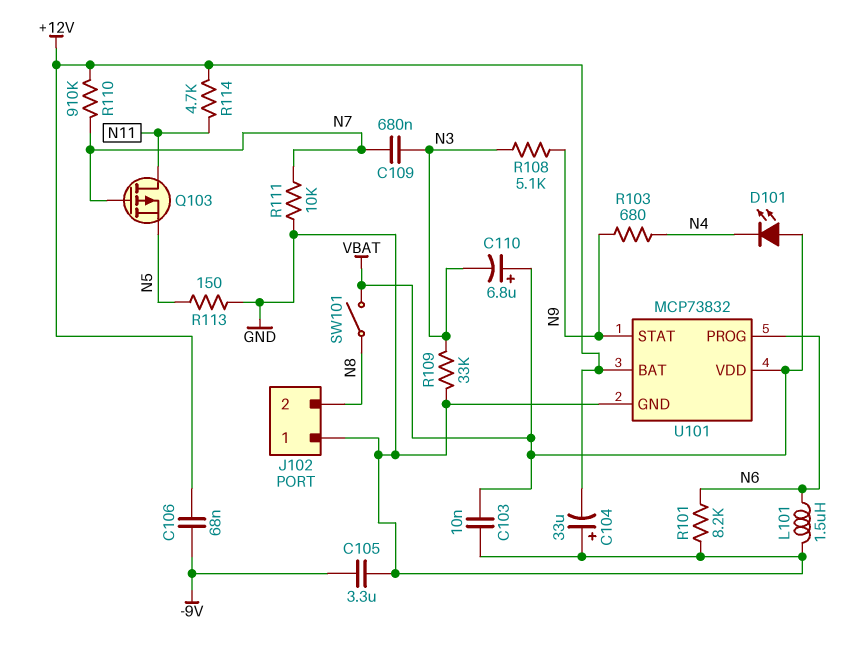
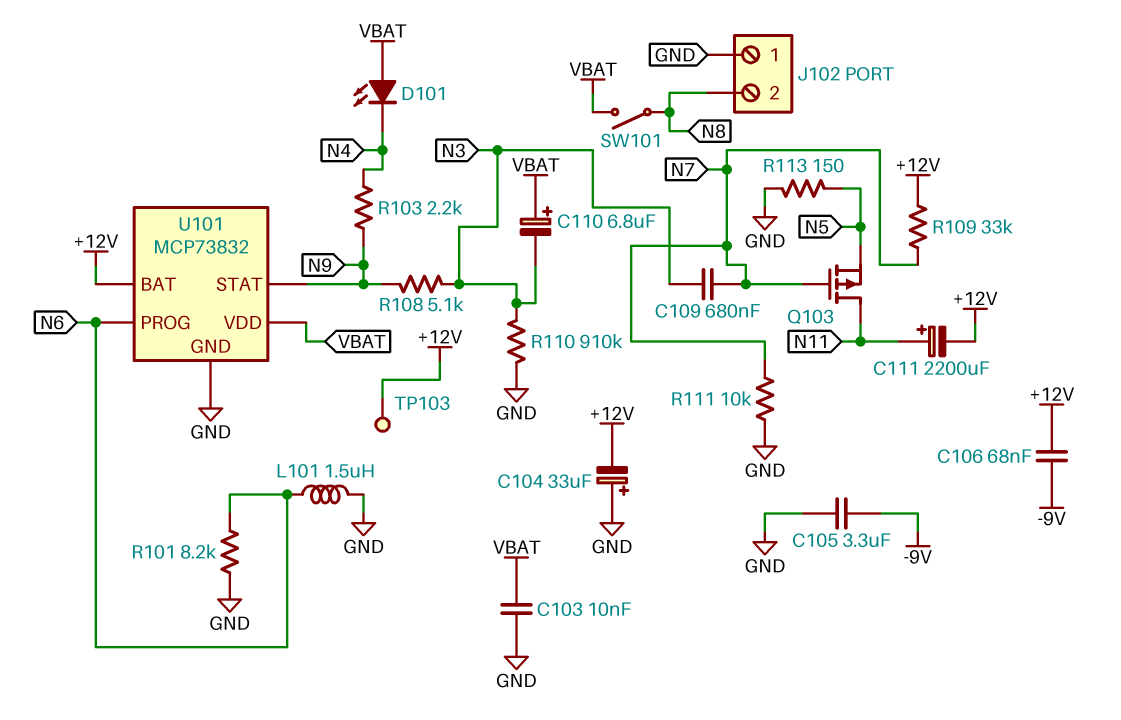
C111: none -> 2200uF (plus N11, minus +12V)
R103: 680 (N4, N9) -> 2.2k (N4, N9)
R109: 33k (GND, N3) -> 33k (+12V, N7)
R110: 910k (+12V, N7) -> 910k (GND, N3)
R114: 4.7k (+12V, N11) -> none
TP103: none -> test point (+12V)

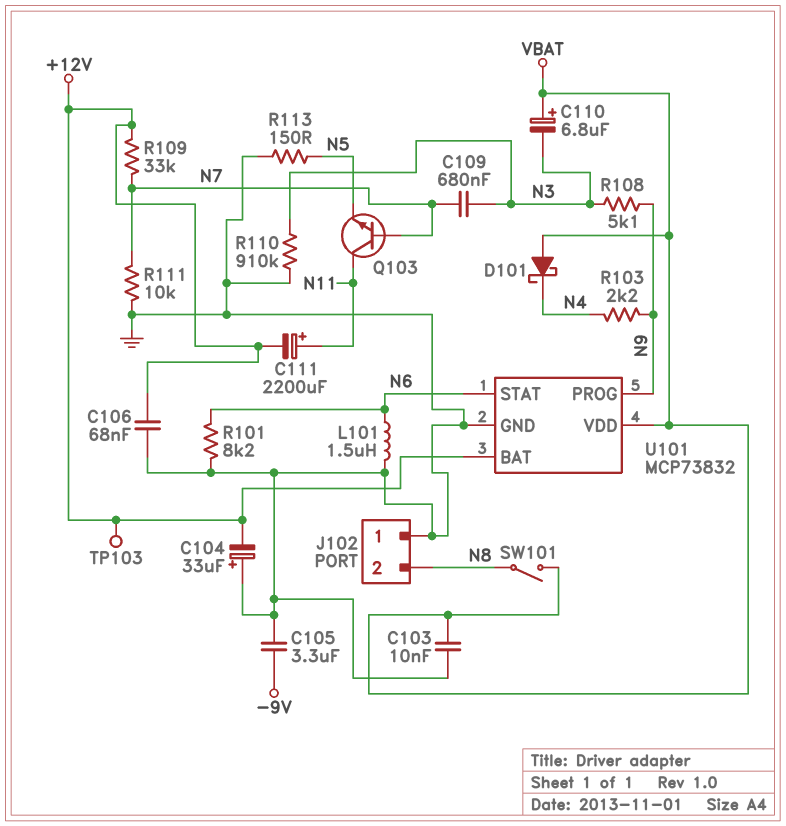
C106: 68nF (+12V, -9V) -> 68nF (+12V, GND)
D101: LED (A VBAT, K N4) -> schottky (A VBAT, K N4)
Q103: PMOS (G N7, D N11, S N5) -> NPN (B N7, C N11, E N5)
U101 pin PROG: N6 -> N9
U101 pin STAT: N9 -> N6

